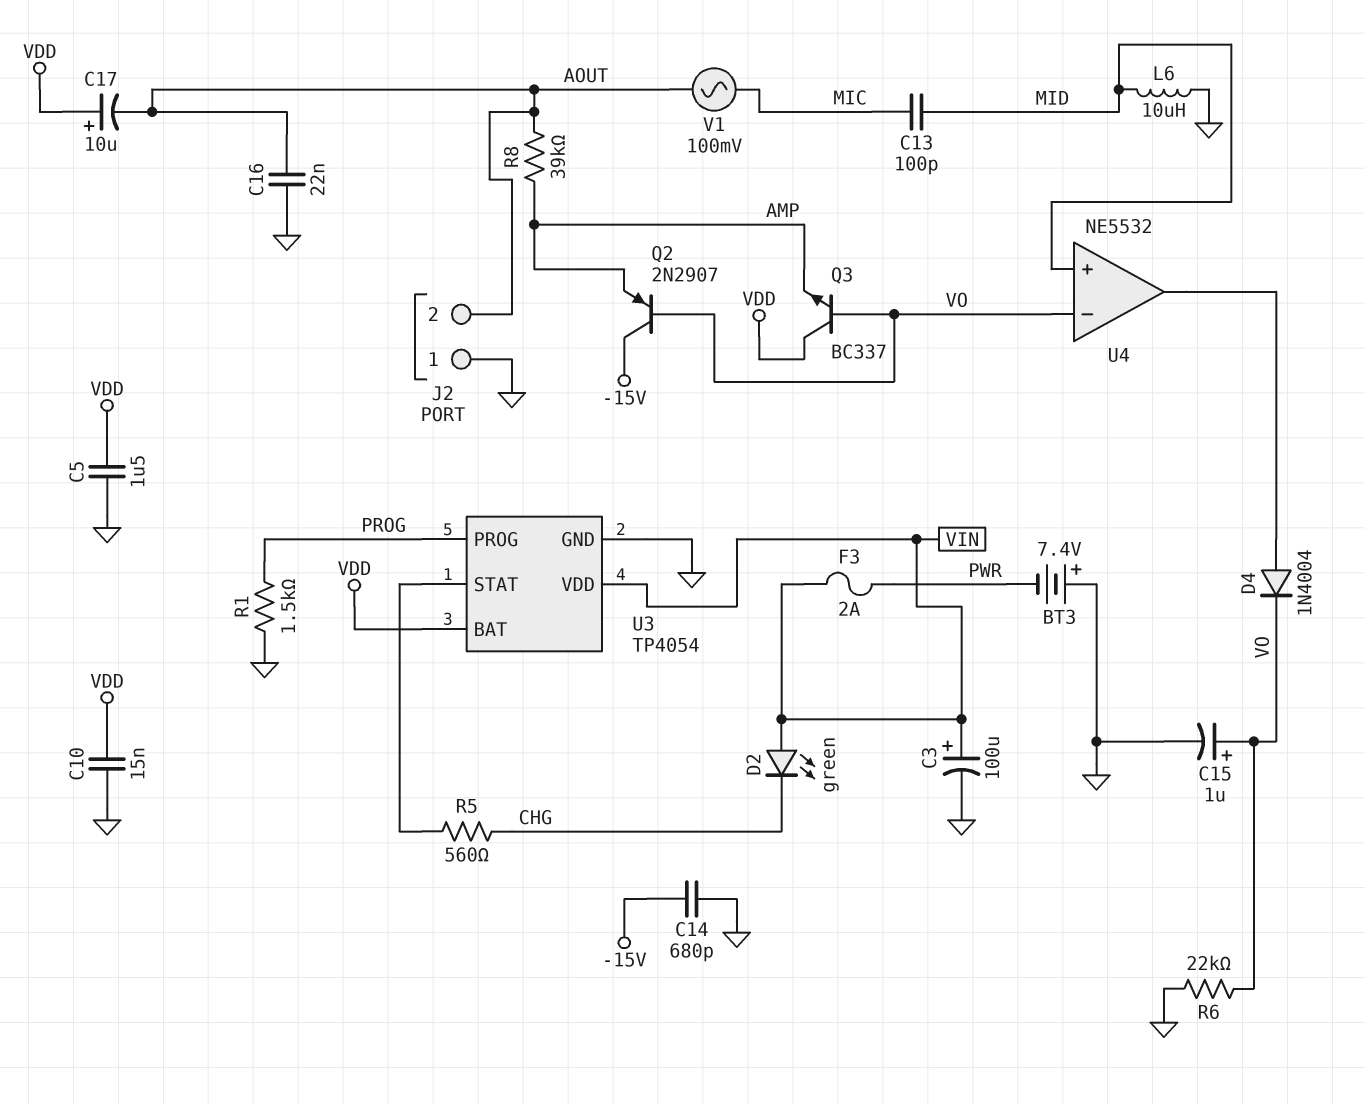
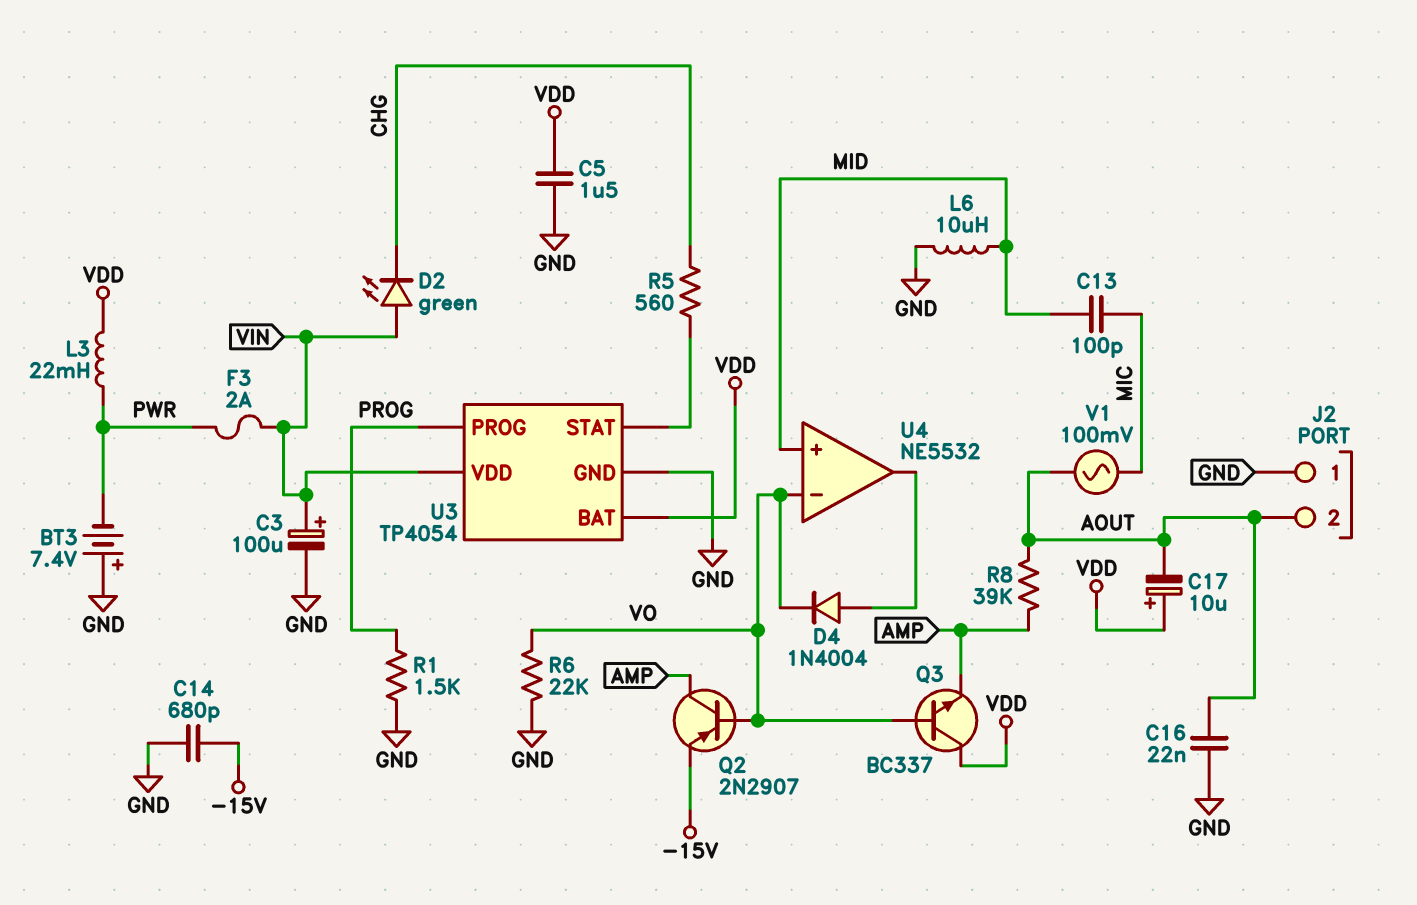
C10: 15nF (GND, VDD) -> none
C15: 1uF (plus VO, minus GND) -> none
L3: none -> 22mH (PWR, VDD)
Q2: PNP 2N2907 (B VO, C -15V, E AMP) -> PNP 2N2907 (B VO, C AMP, E -15V)

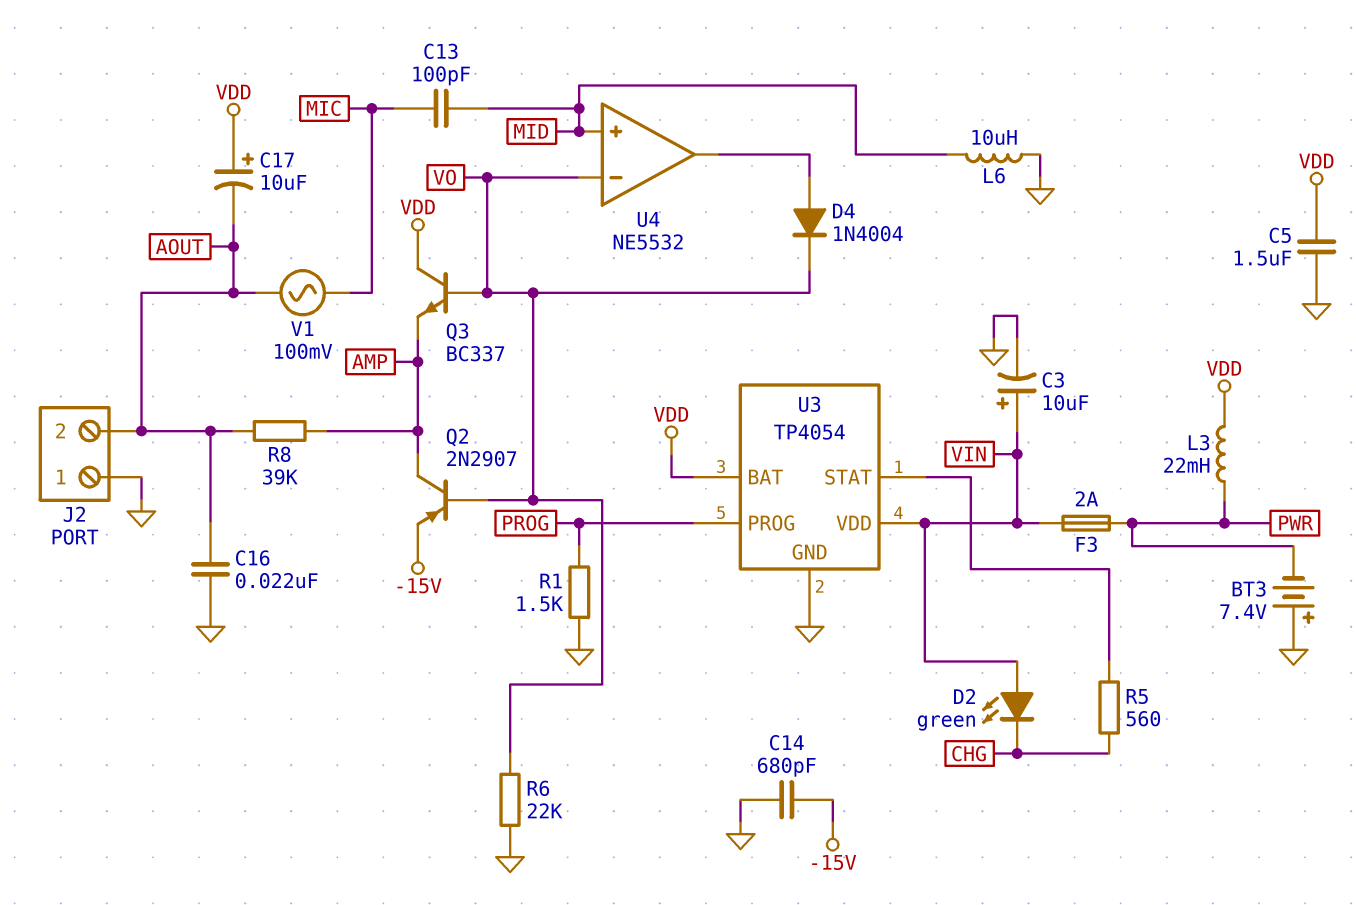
C3: 100uF (plus VIN, minus GND) -> 10uF (plus VIN, minus GND)

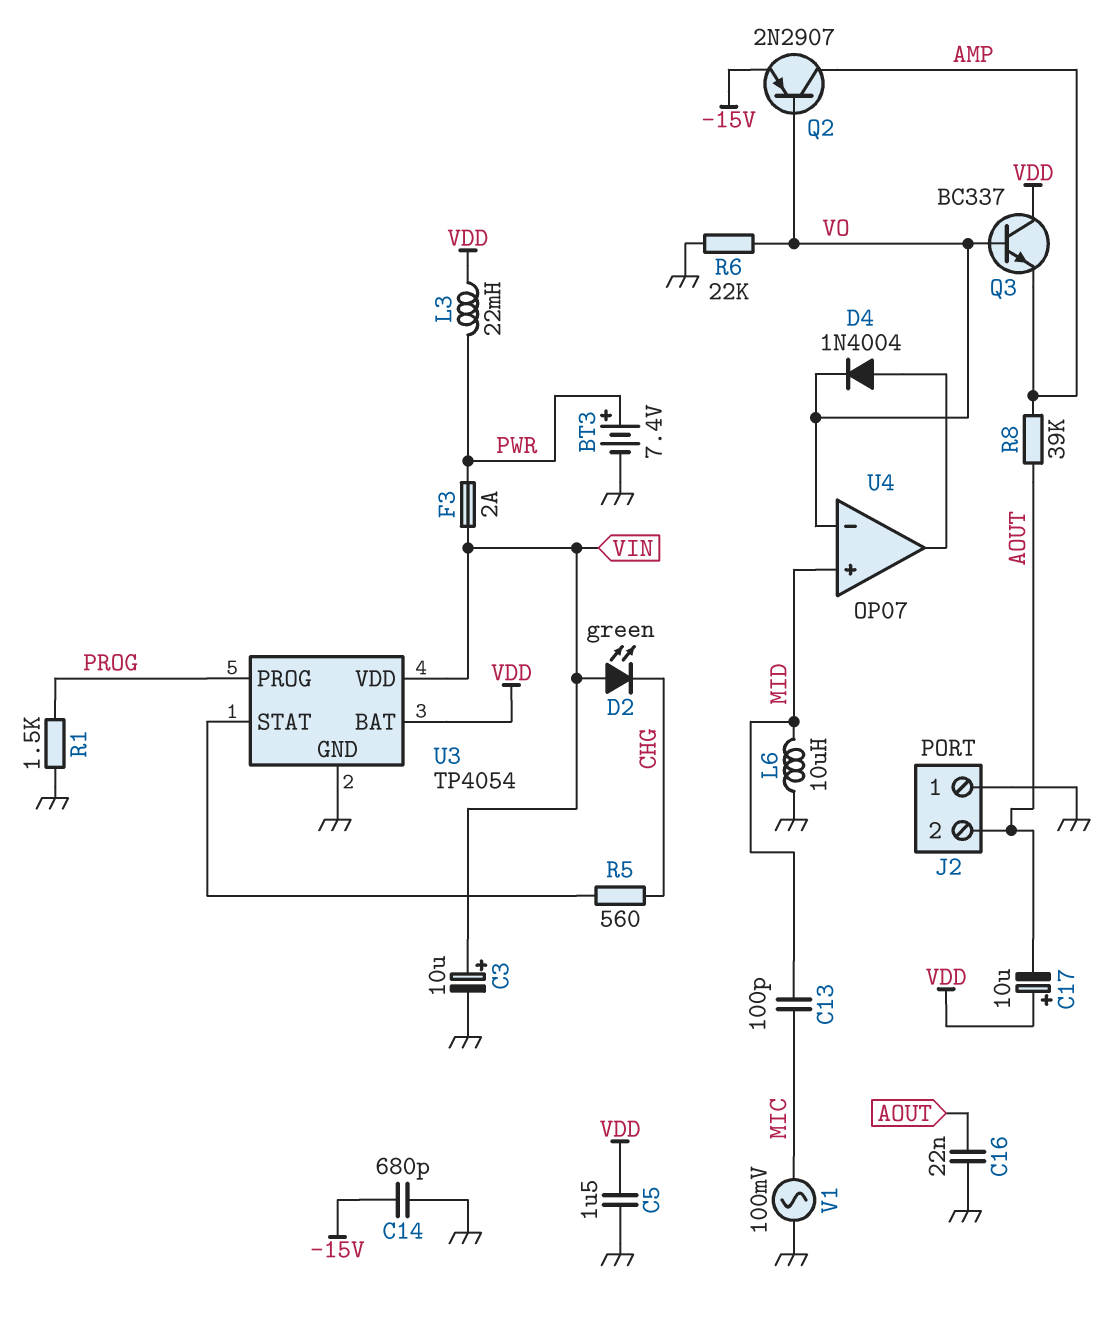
BT3: 7.4V (plus GND, minus PWR) -> 7.4V (plus PWR, minus GND)
U4: NE5532 -> OP07
V1: AC 100mV (AOUT, MIC) -> AC 100mV (GND, MIC)

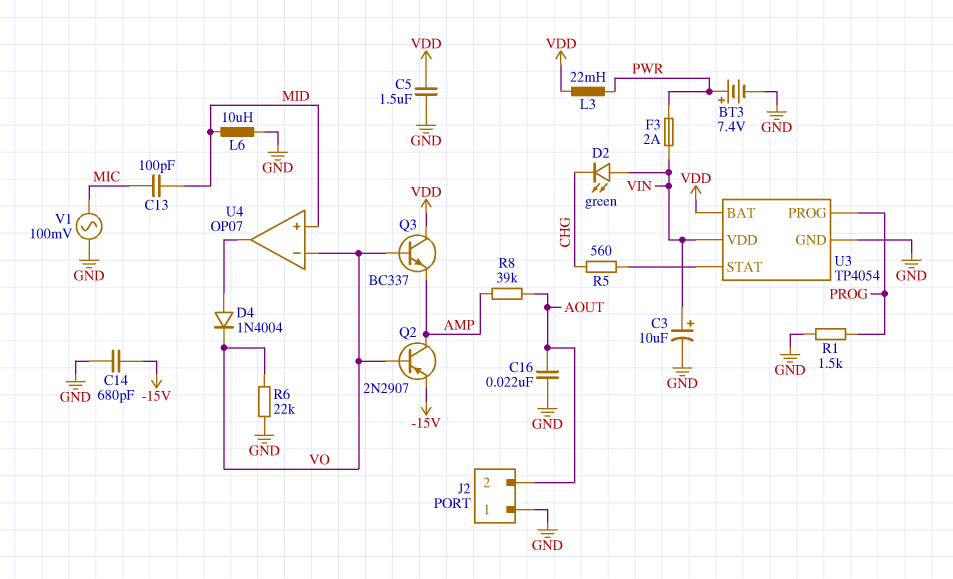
C17: 10uF (plus VDD, minus AOUT) -> none

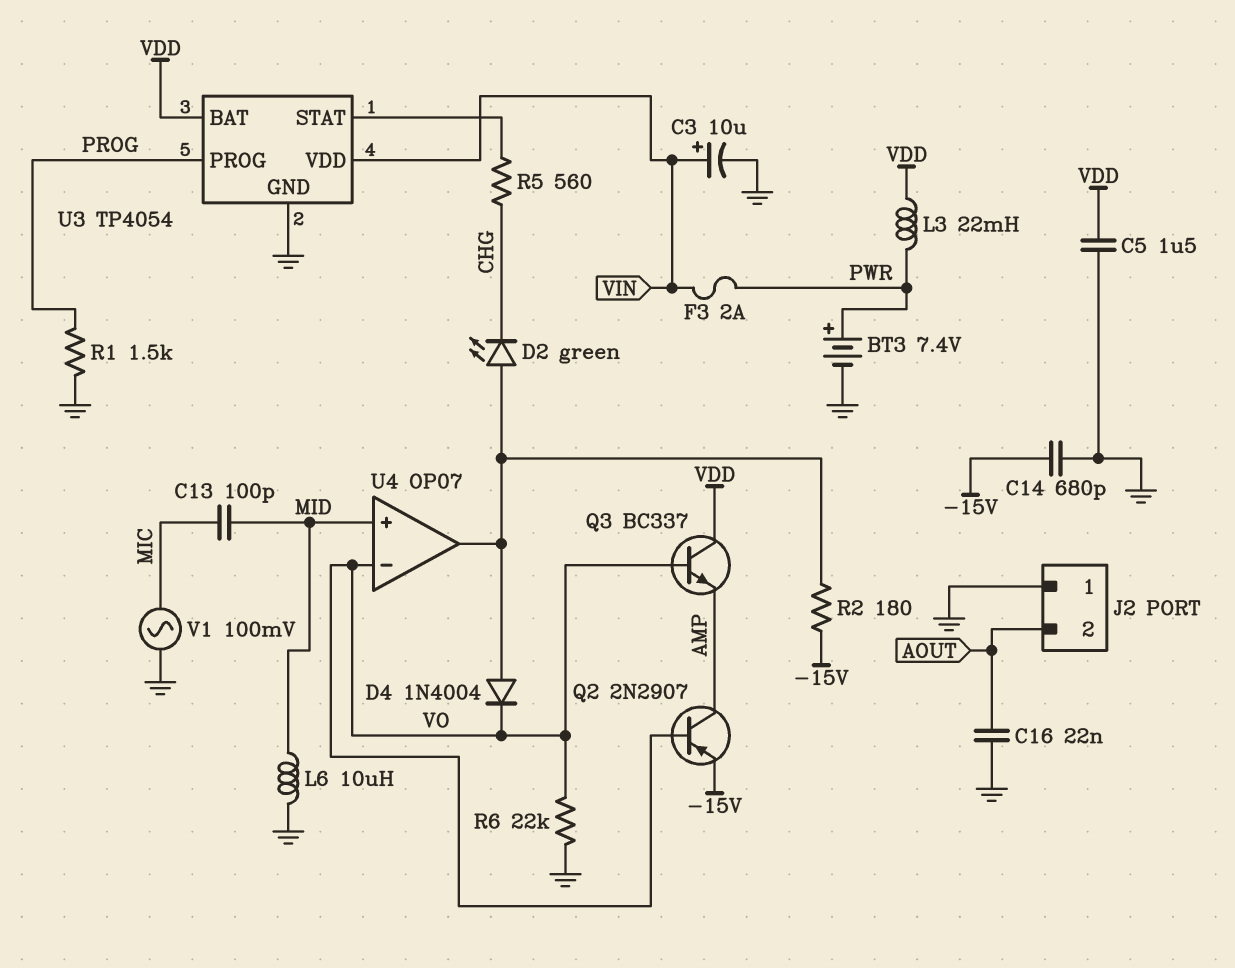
D2: LED green (A VIN, K CHG) -> LED green (A U4/out, K CHG)
R2: none -> 180 (-15V, U4/out)
R8: 39k (AMP, AOUT) -> none

